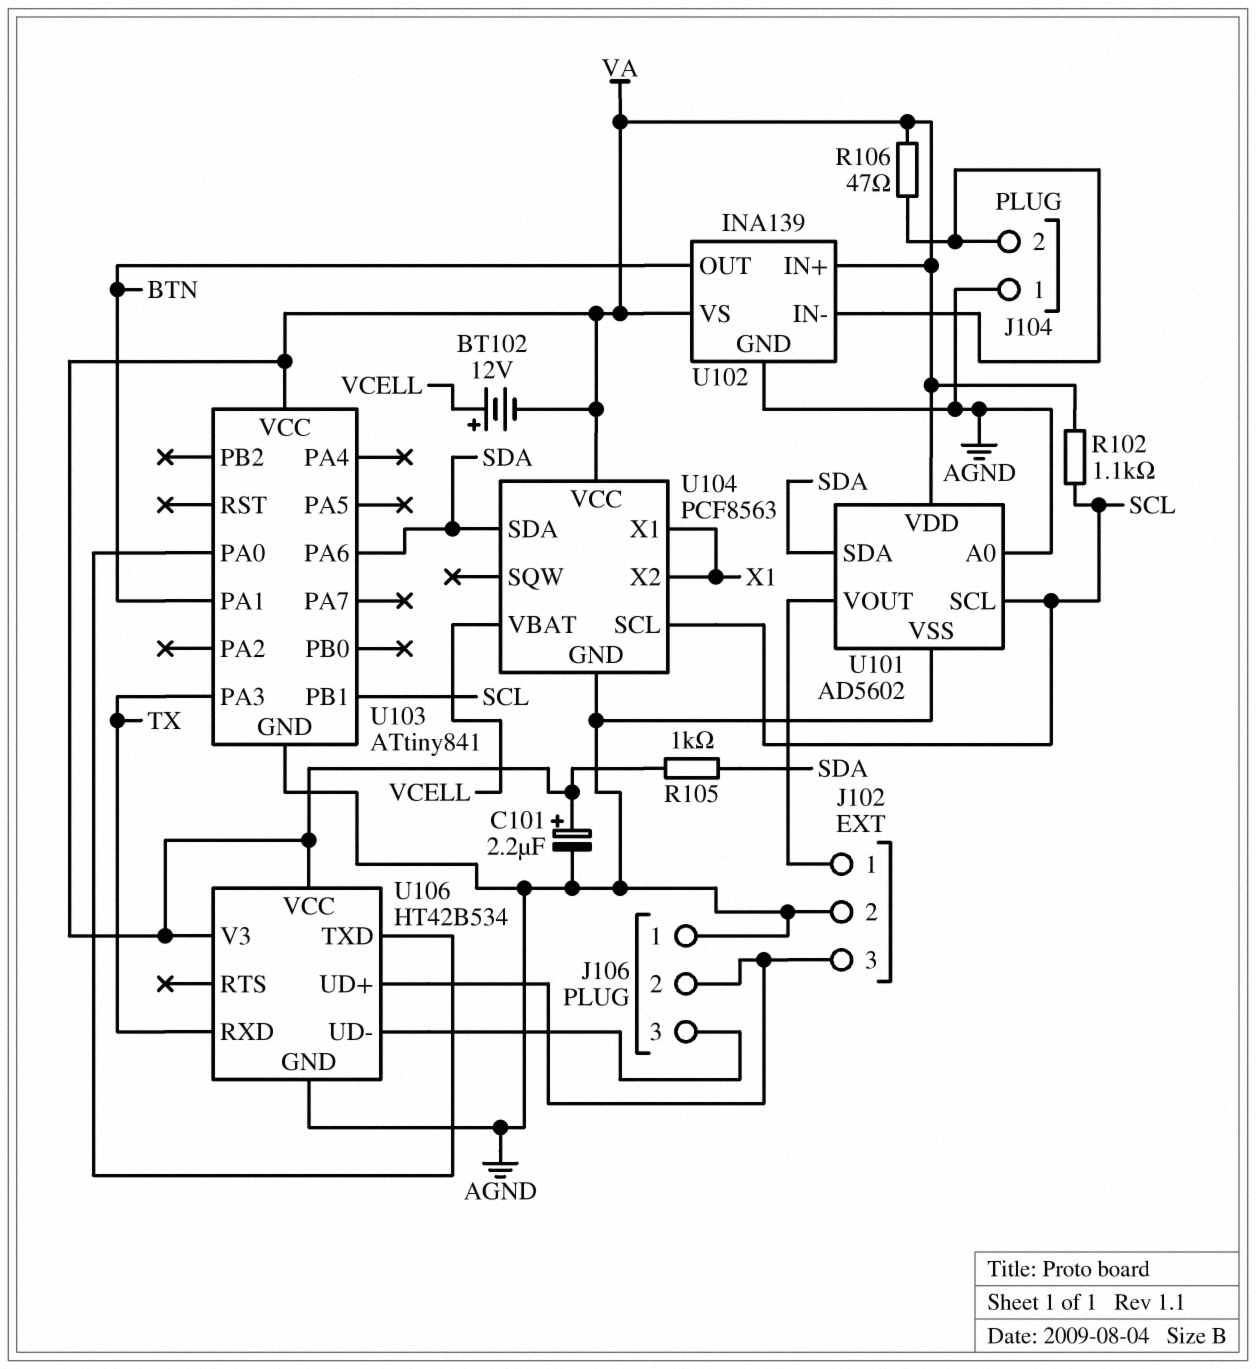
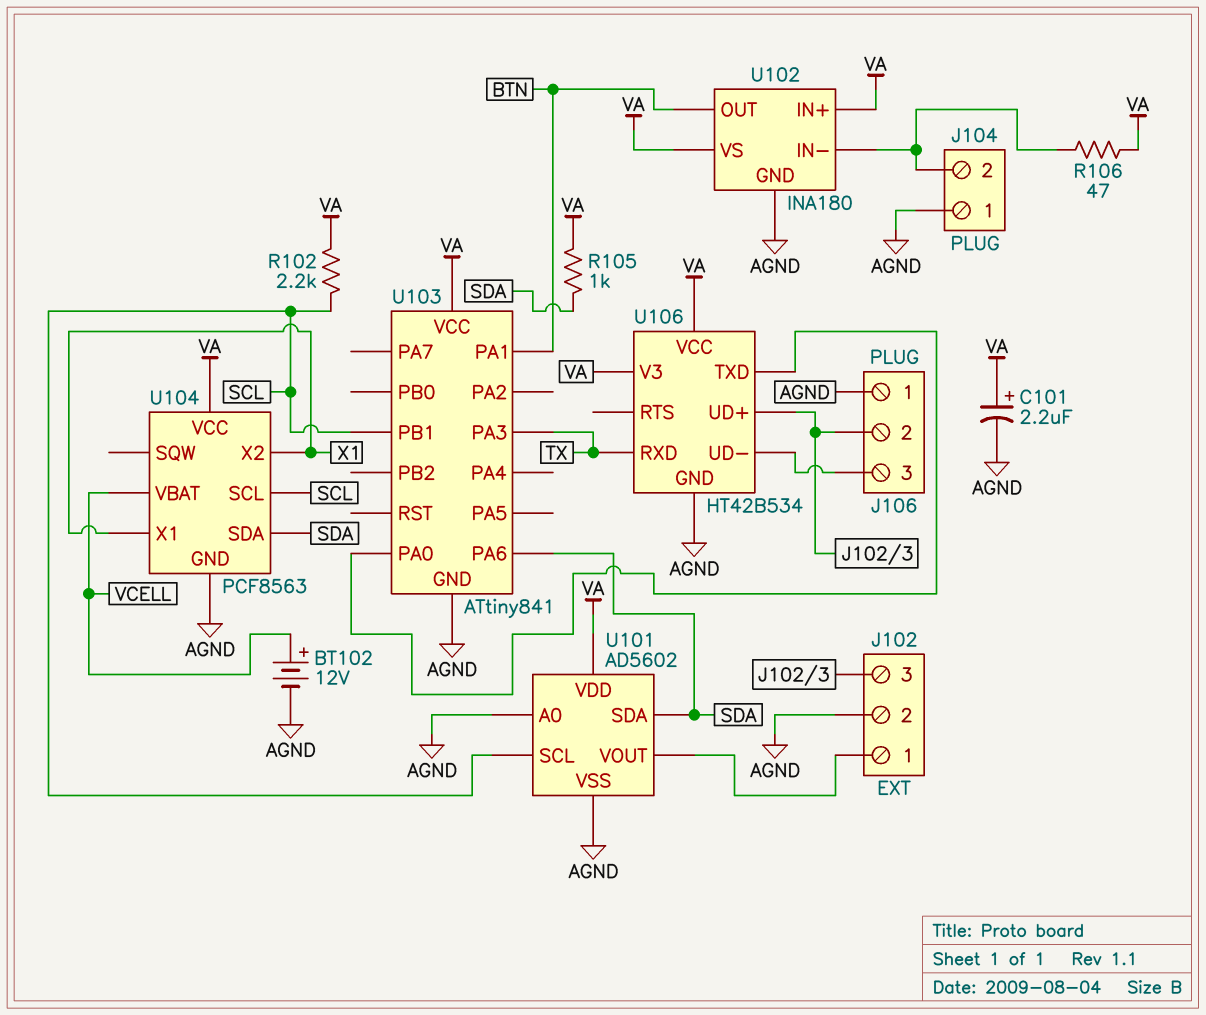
BT102: 12V (plus VCELL, minus VA) -> 12V (plus VCELL, minus AGND)
R102: 1.1k (SCL, VA) -> 2.2k (SCL, VA)
U102: INA139 -> INA180

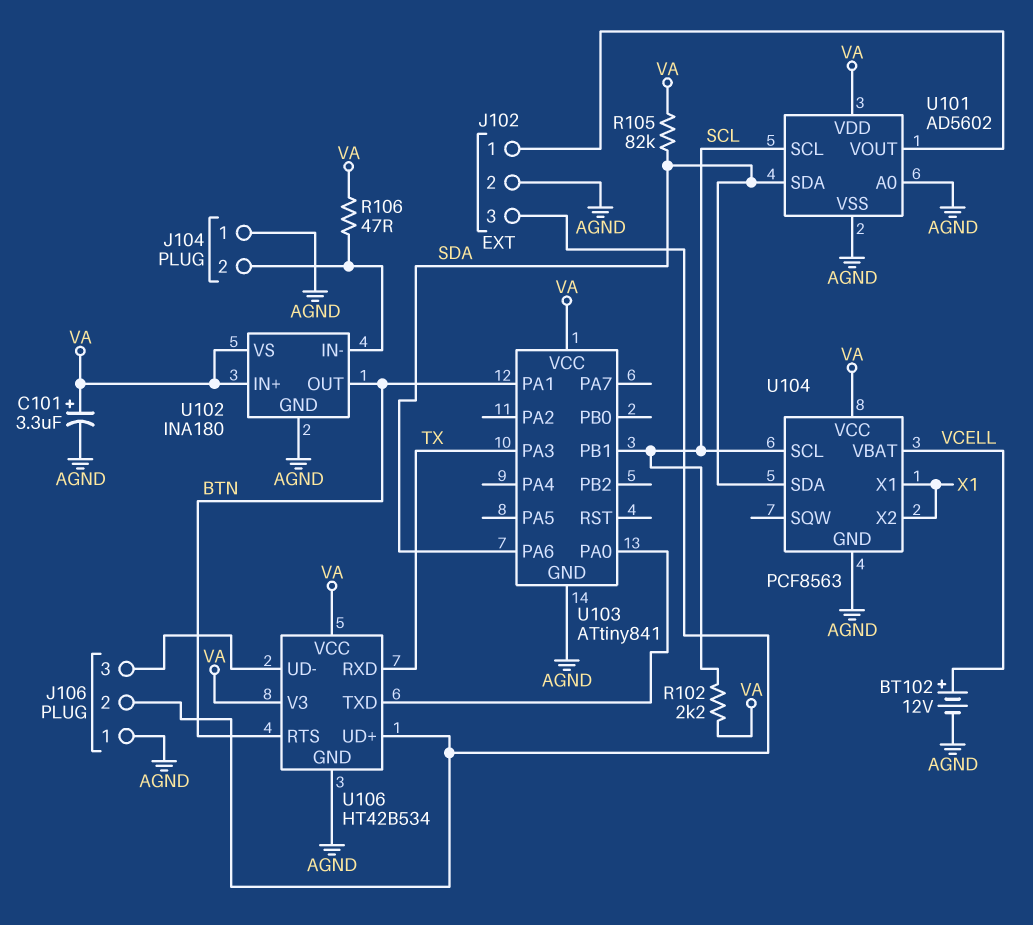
C101: 2.2uF (plus VA, minus AGND) -> 3.3uF (plus VA, minus AGND)
R105: 1k (SDA, VA) -> 82k (SDA, VA)
U106 pin RTS: none -> BTN

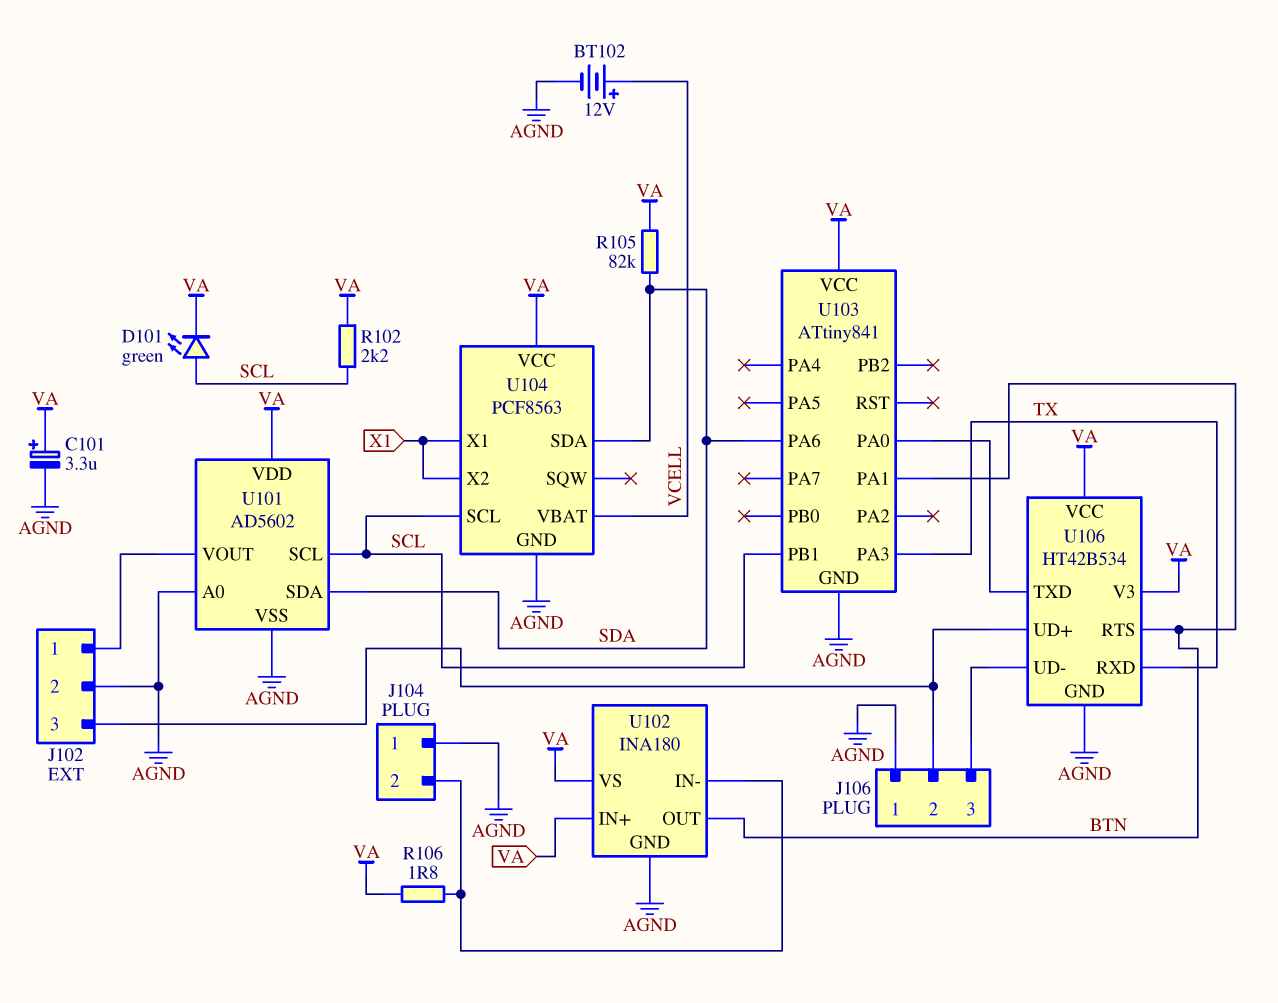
D101: none -> LED green (A SCL, K VA)
R106: 47 (J104/2, VA) -> 1.8 (J104/2, VA)

